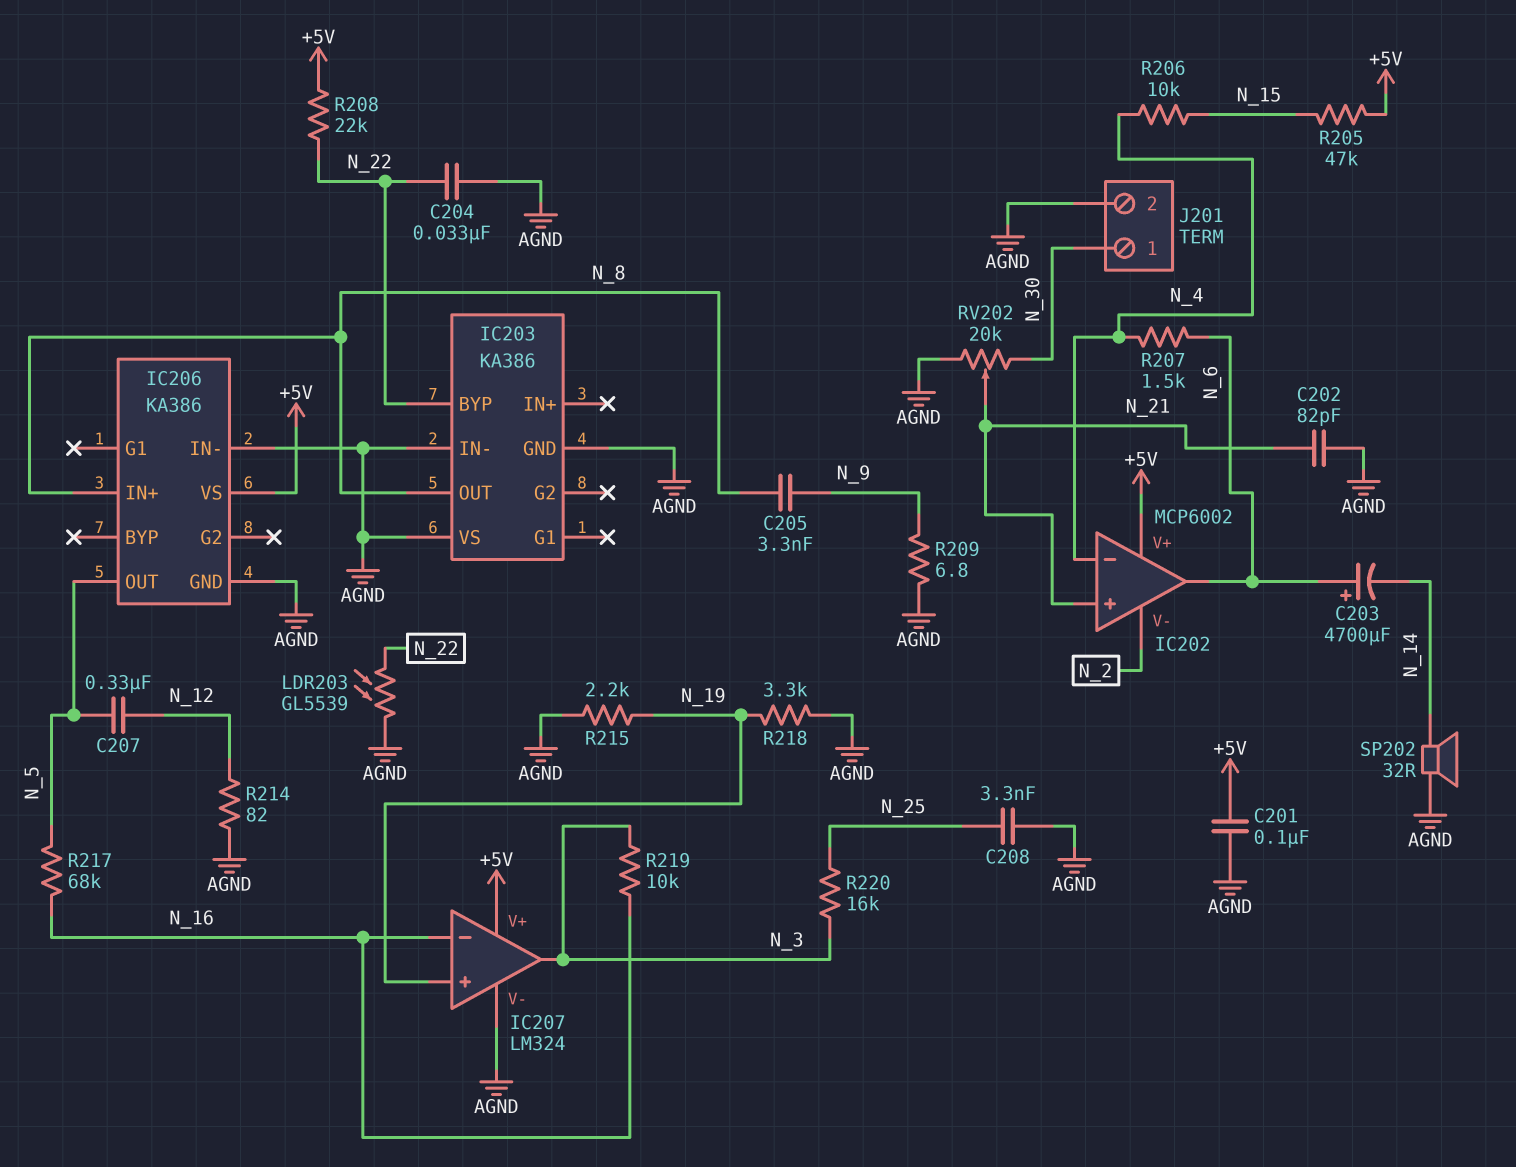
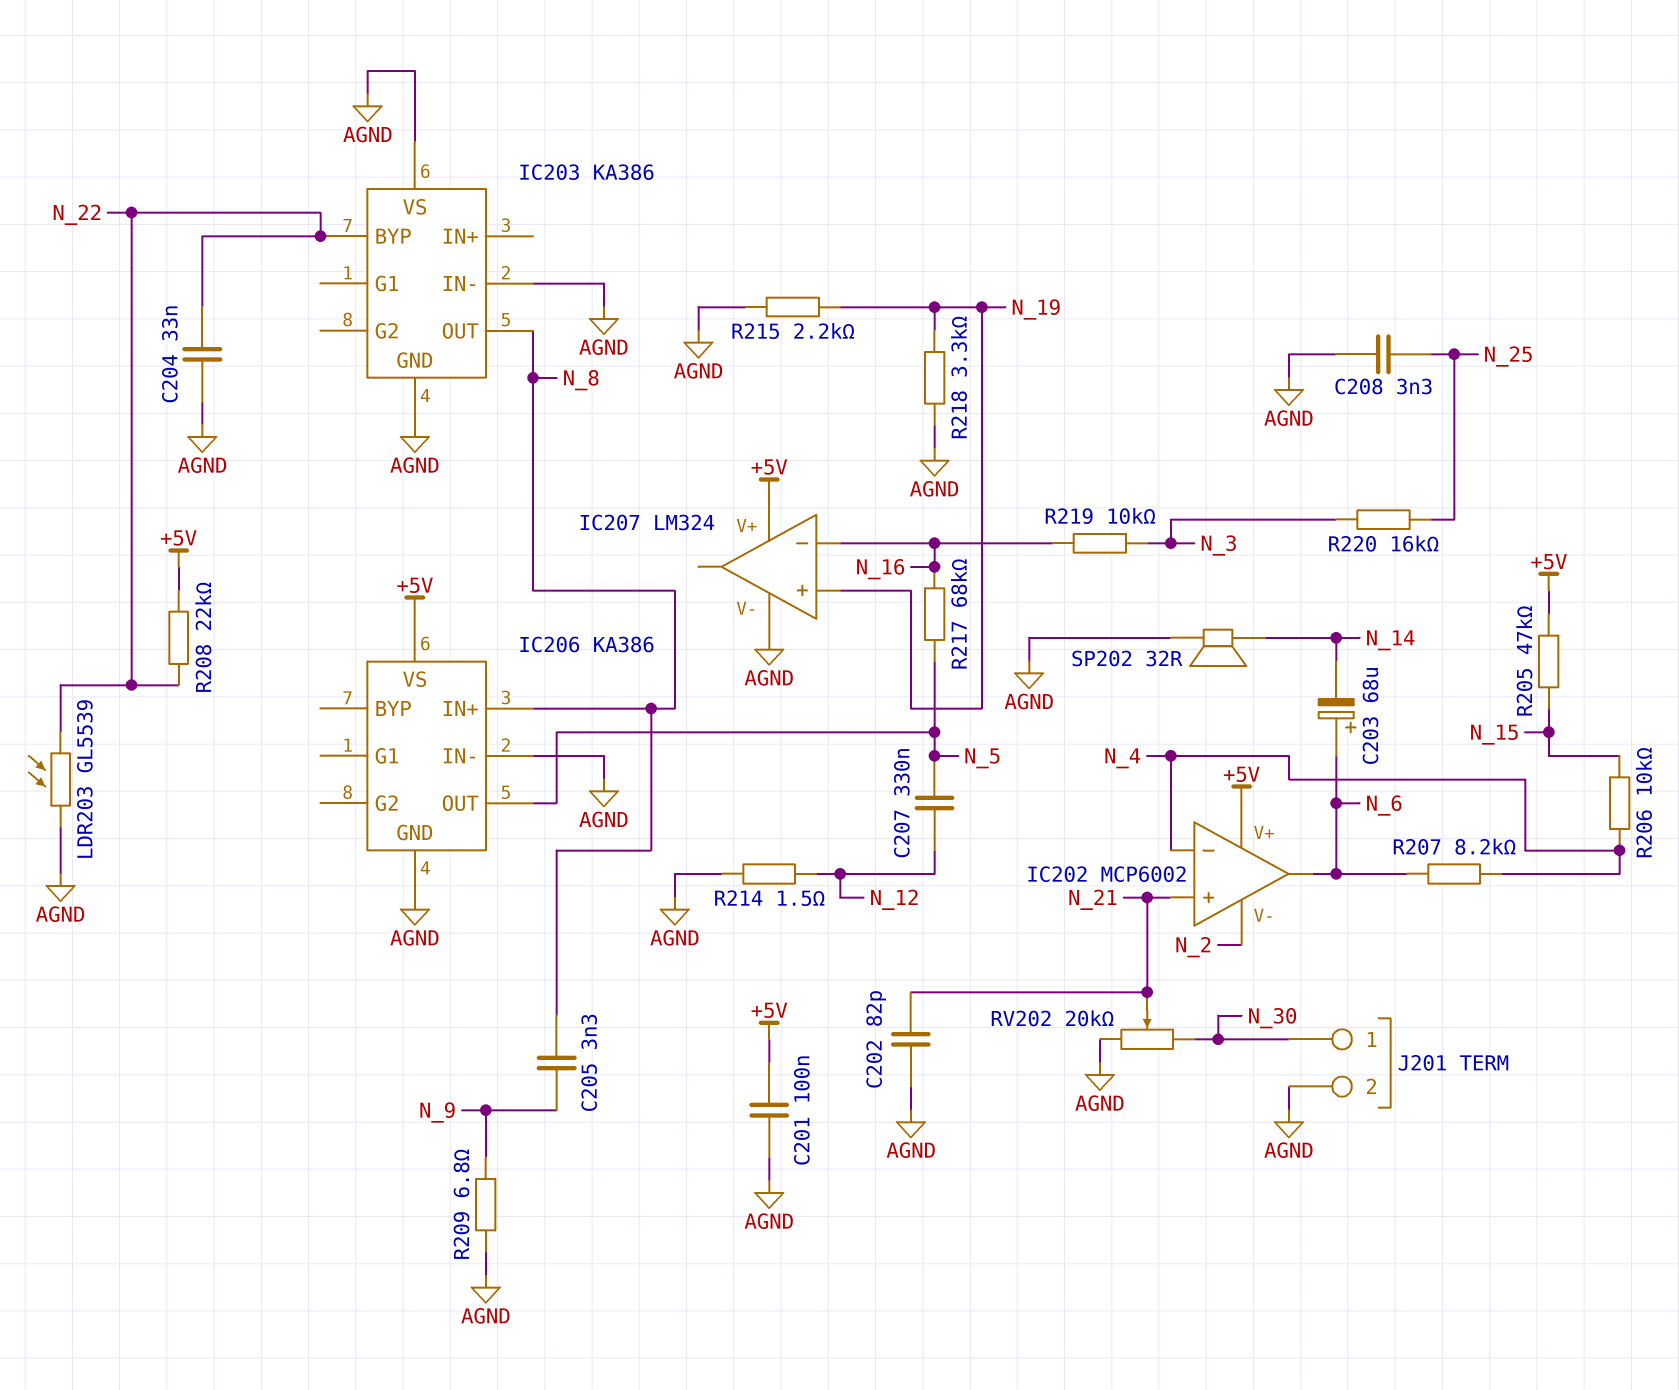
C203: 4700uF (plus N_6, minus N_14) -> 68uF (plus N_6, minus N_14)
IC207 pin out: N_3 -> none
R207: 1.5k (N_4, N_6) -> 8.2k (N_4, N_6)
R214: 82 (AGND, N_12) -> 1.5 (AGND, N_12)

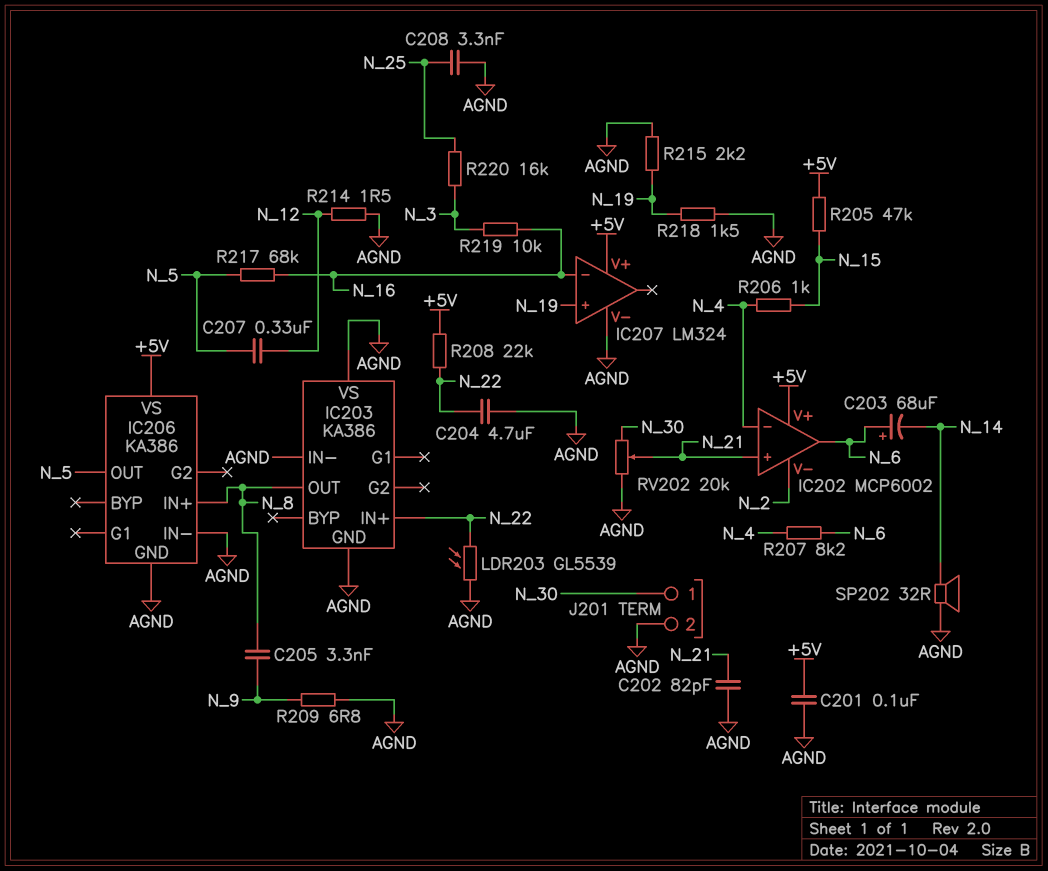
C204: 33nF (AGND, N_22) -> 4.7uF (AGND, N_22)
IC203 pin BYP: N_22 -> none
IC203 pin IN+: none -> N_22
R206: 10k (N_4, N_15) -> 1k (N_4, N_15)
R218: 3.3k (AGND, N_19) -> 1.5k (AGND, N_19)

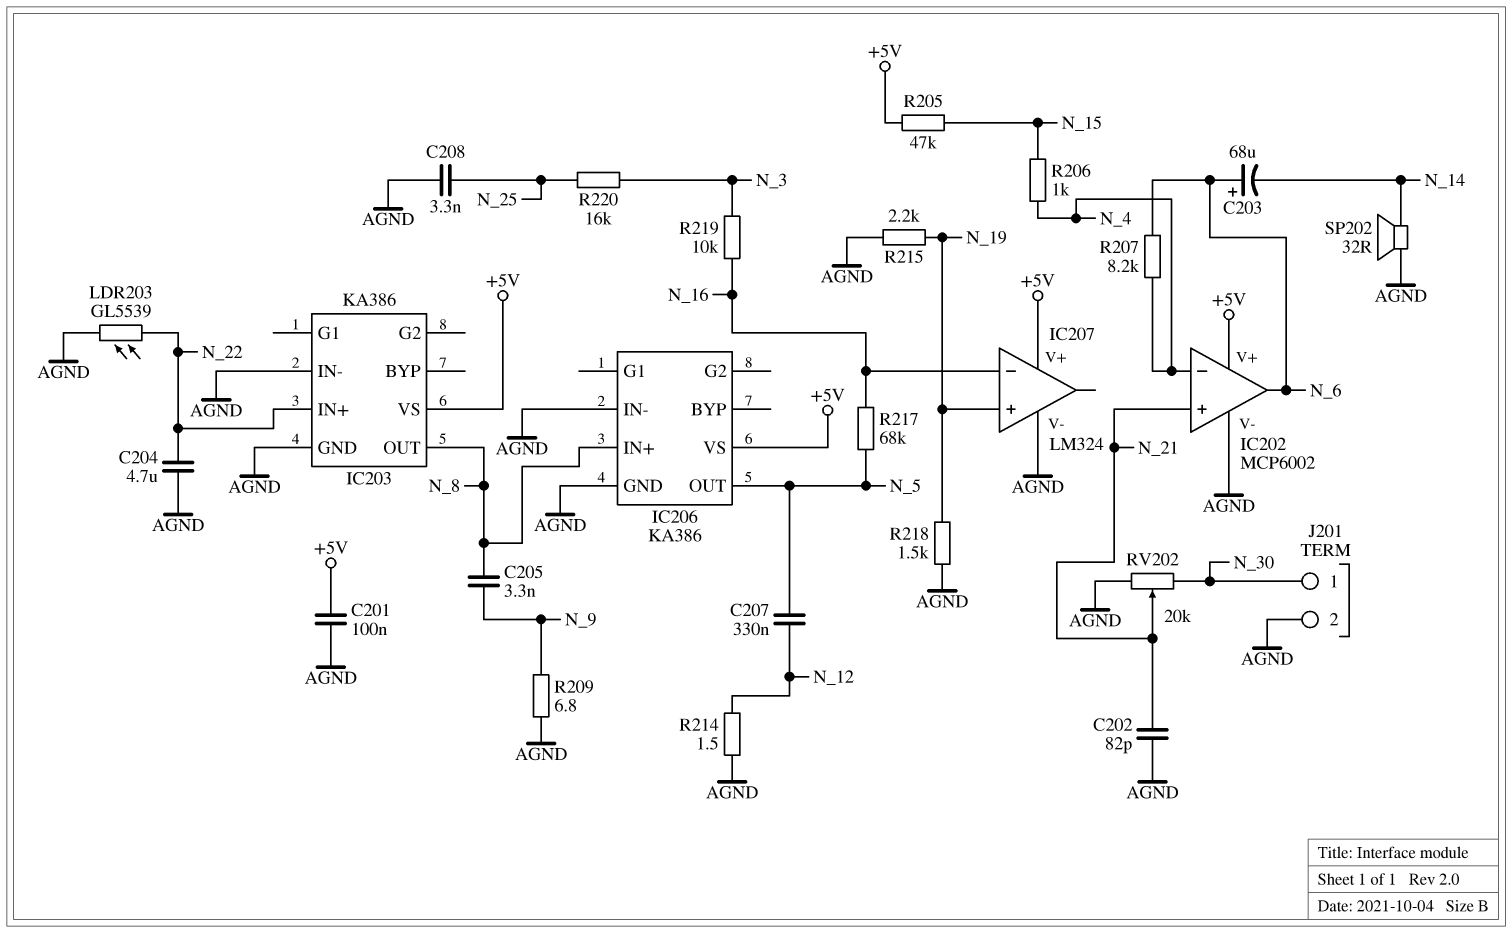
IC202 pin V-: N_2 -> AGND
IC203 pin VS: AGND -> +5V
R208: 22k (+5V, N_22) -> none

